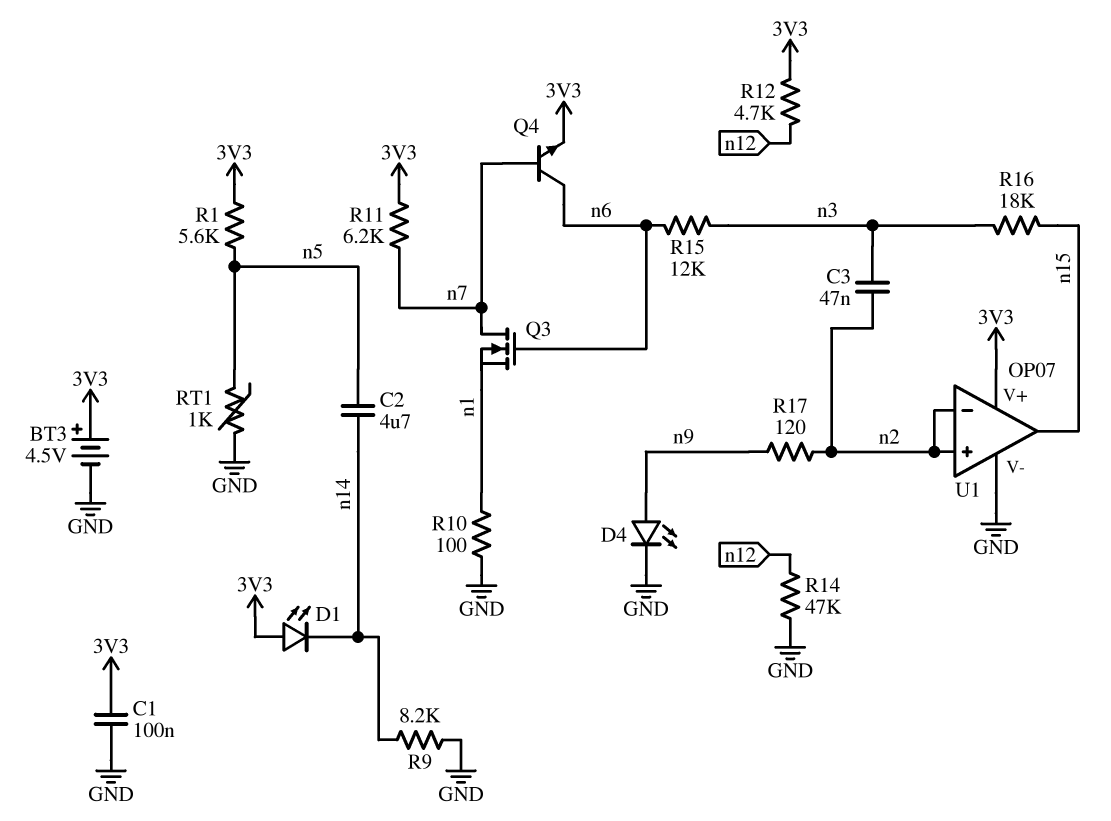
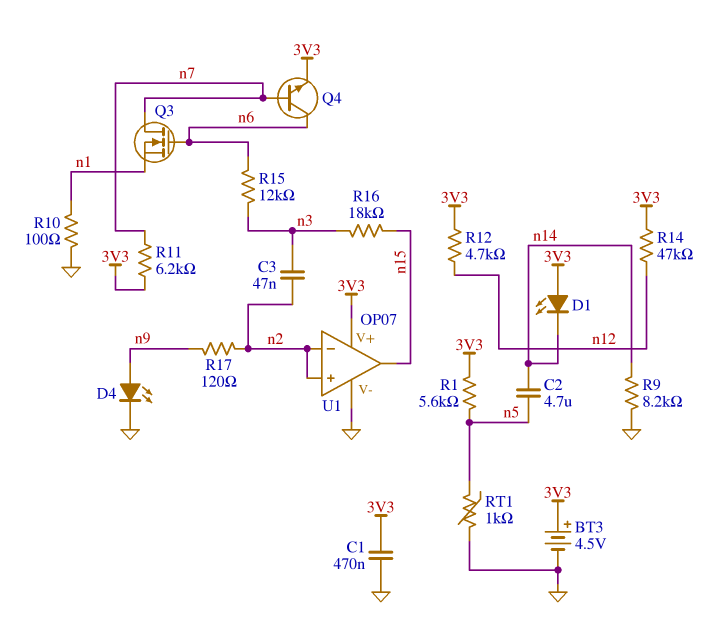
C1: 100nF (3V3, GND) -> 470nF (3V3, GND)
R14: 47k (GND, n12) -> 47k (3V3, n12)

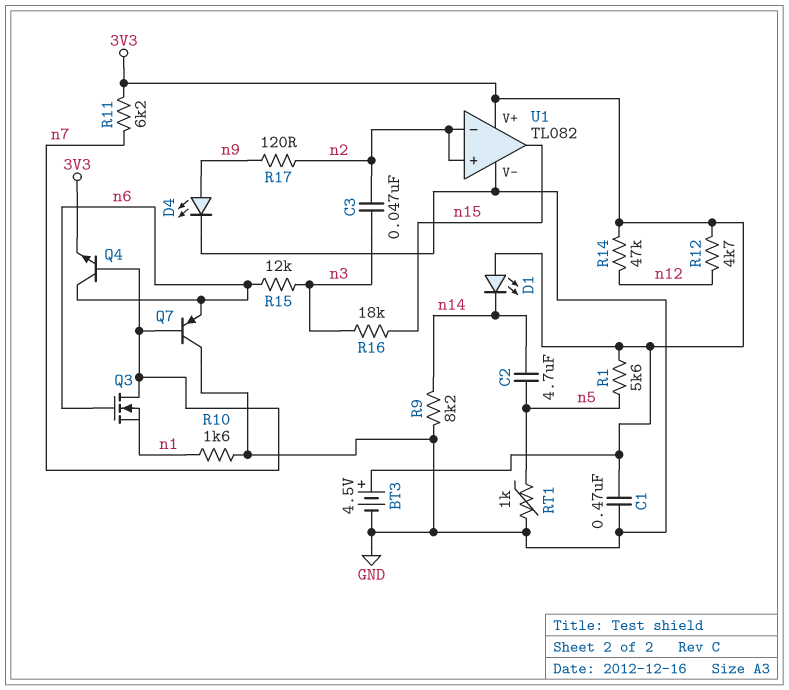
Q7: none -> PNP (B n7, C GND, E n6)
R10: 100 (GND, n1) -> 1.6k (GND, n1)
U1: OP07 -> TL082

